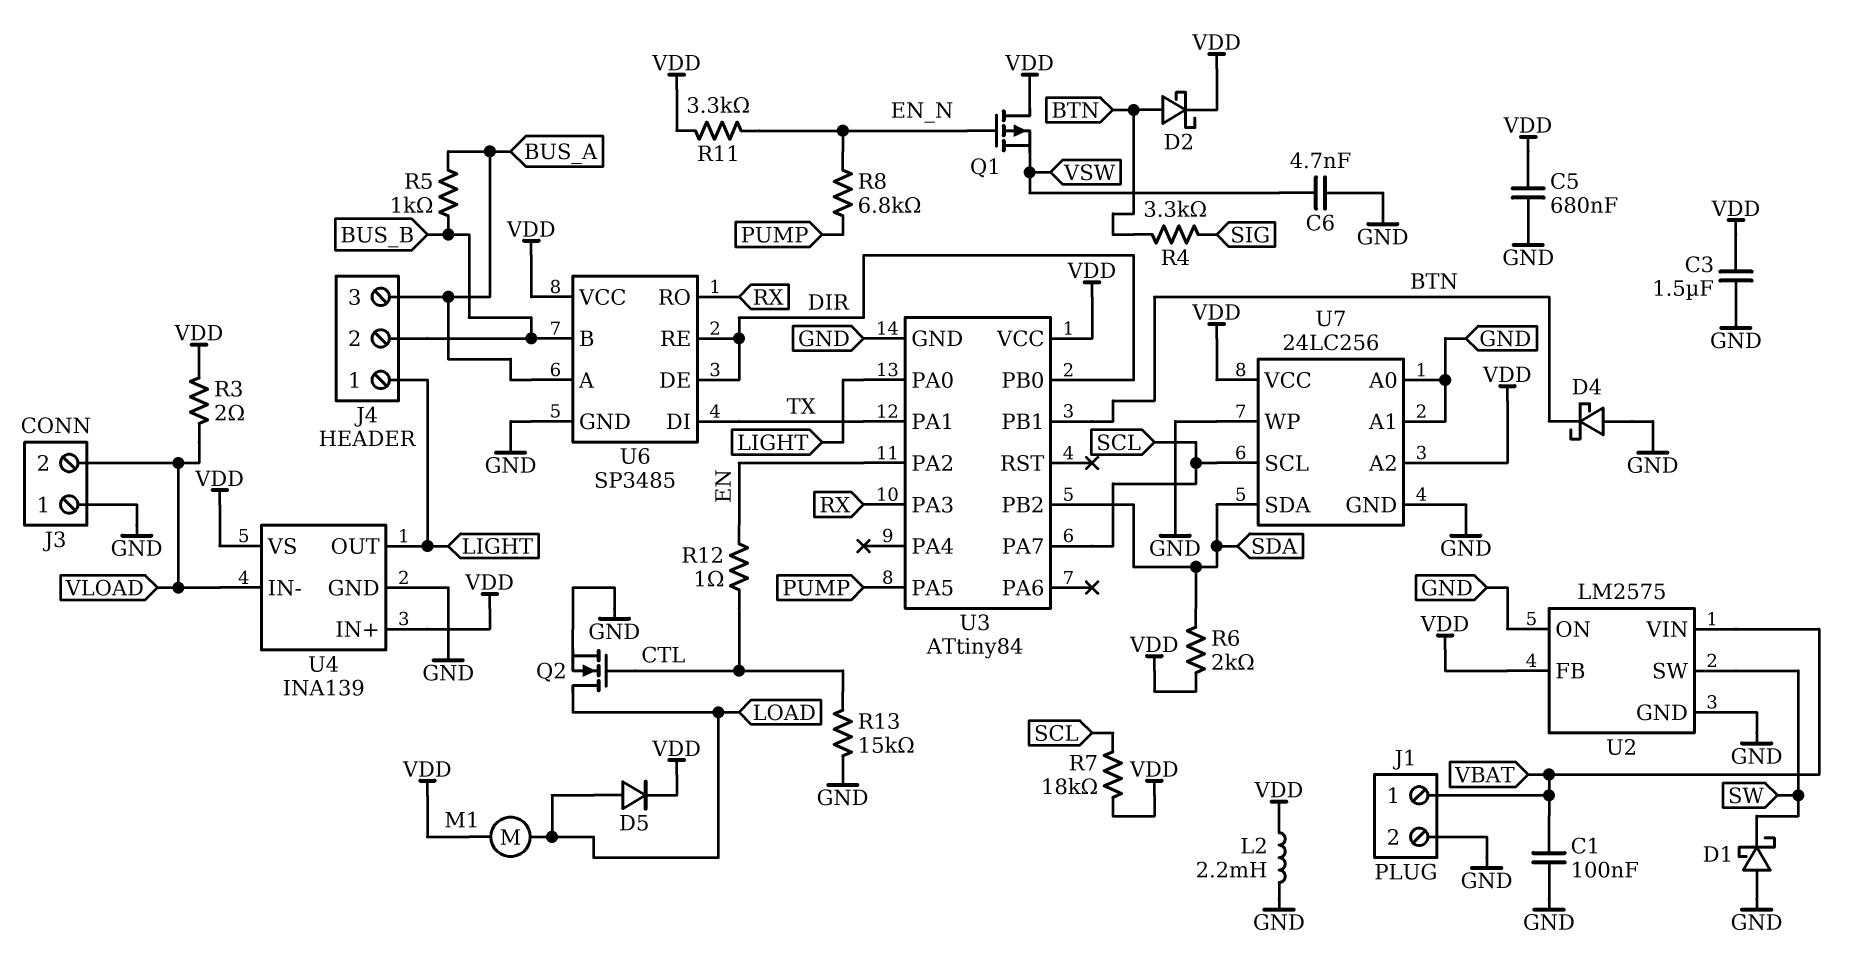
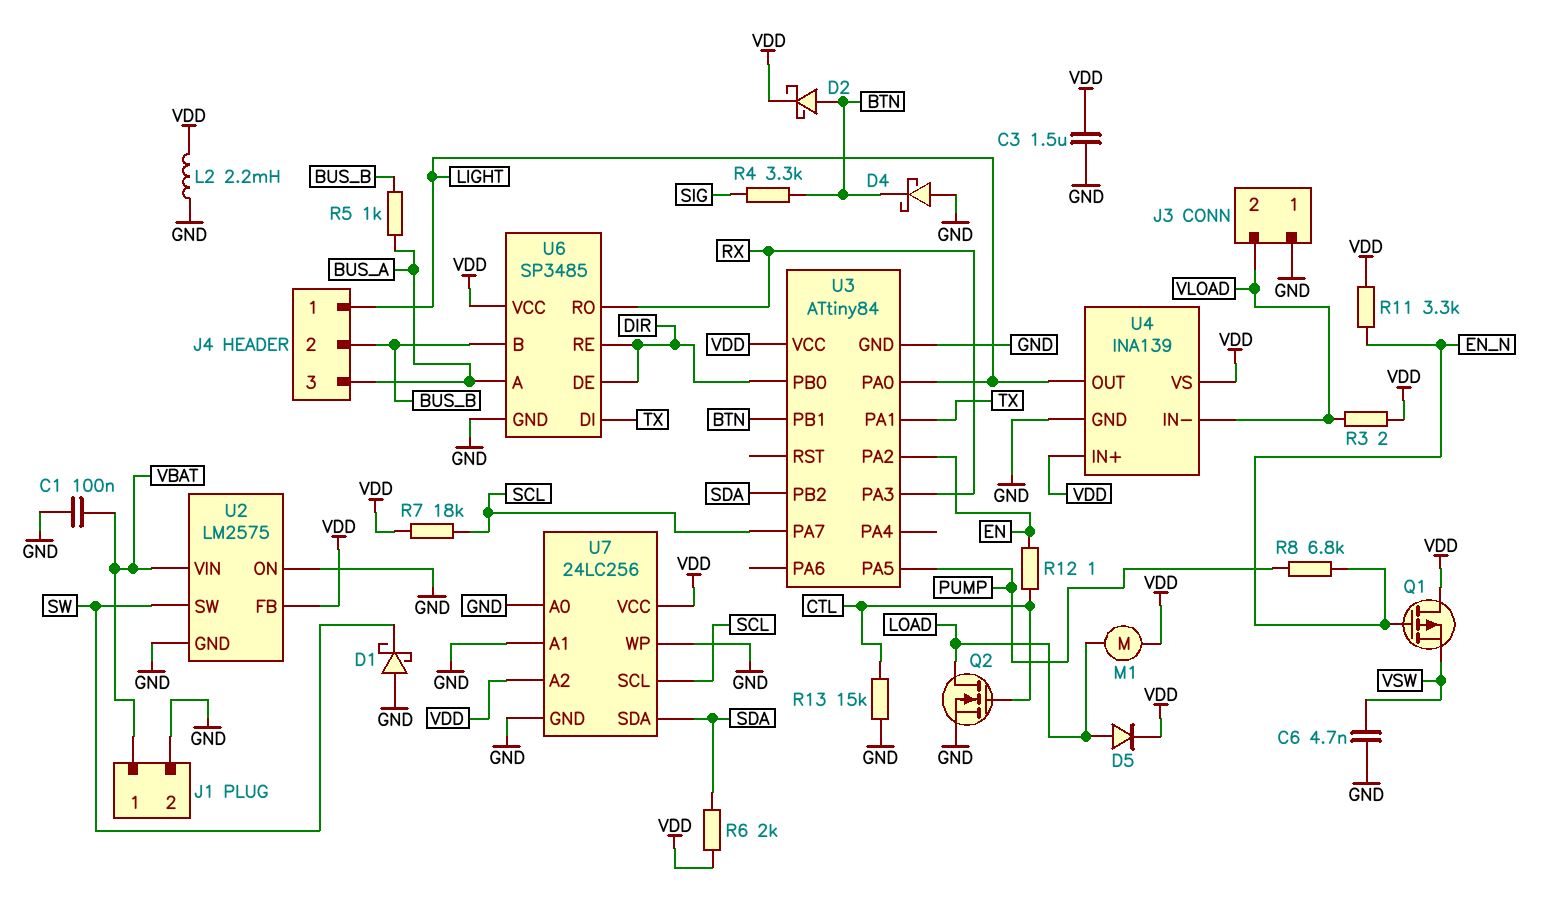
C5: 680nF (GND, VDD) -> none

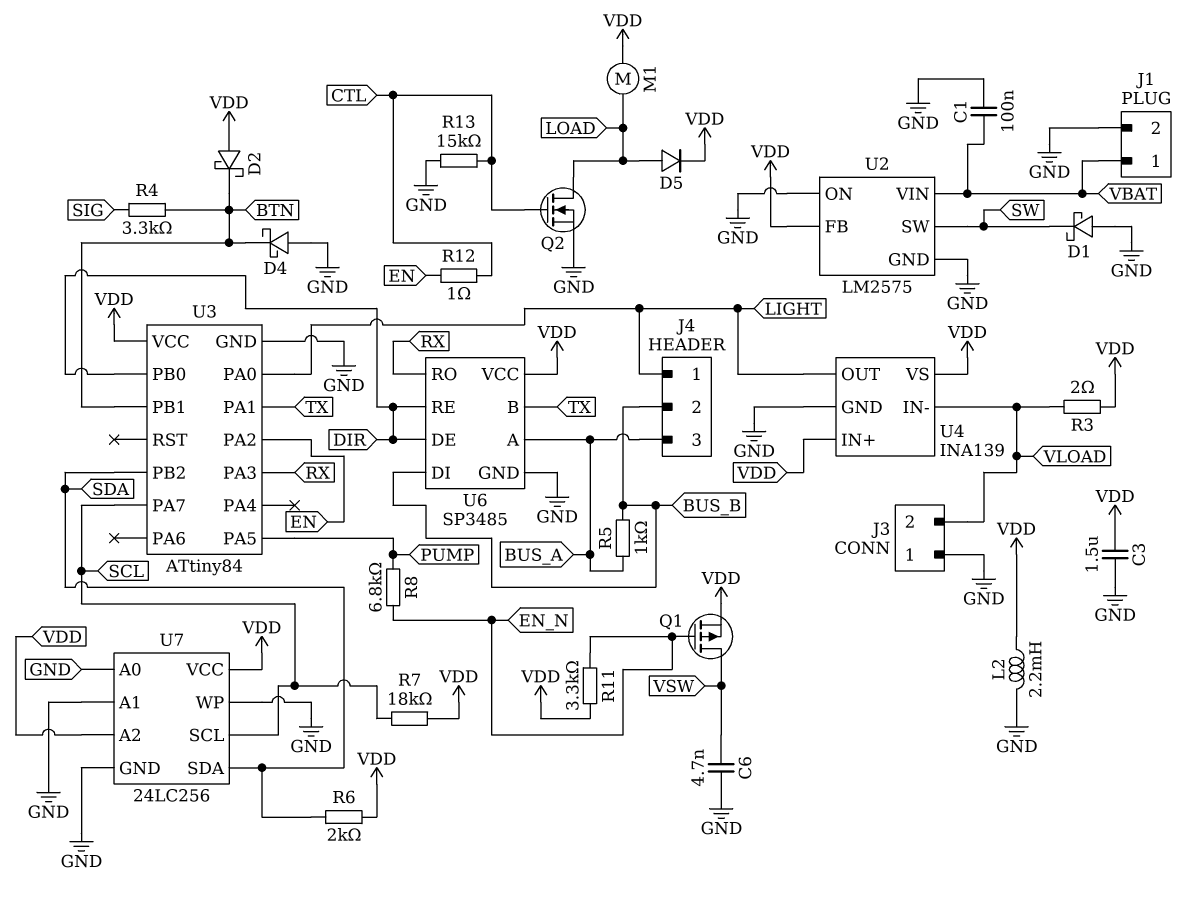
D2: schottky (A BTN, K VDD) -> schottky (A VDD, K BTN)
Q1: PMOS (G EN_N, D VDD, S VSW) -> PMOS (G EN_N, D VSW, S VDD)
U6 pin B: BUS_B -> TX
U6 pin DI: TX -> BUS_B

